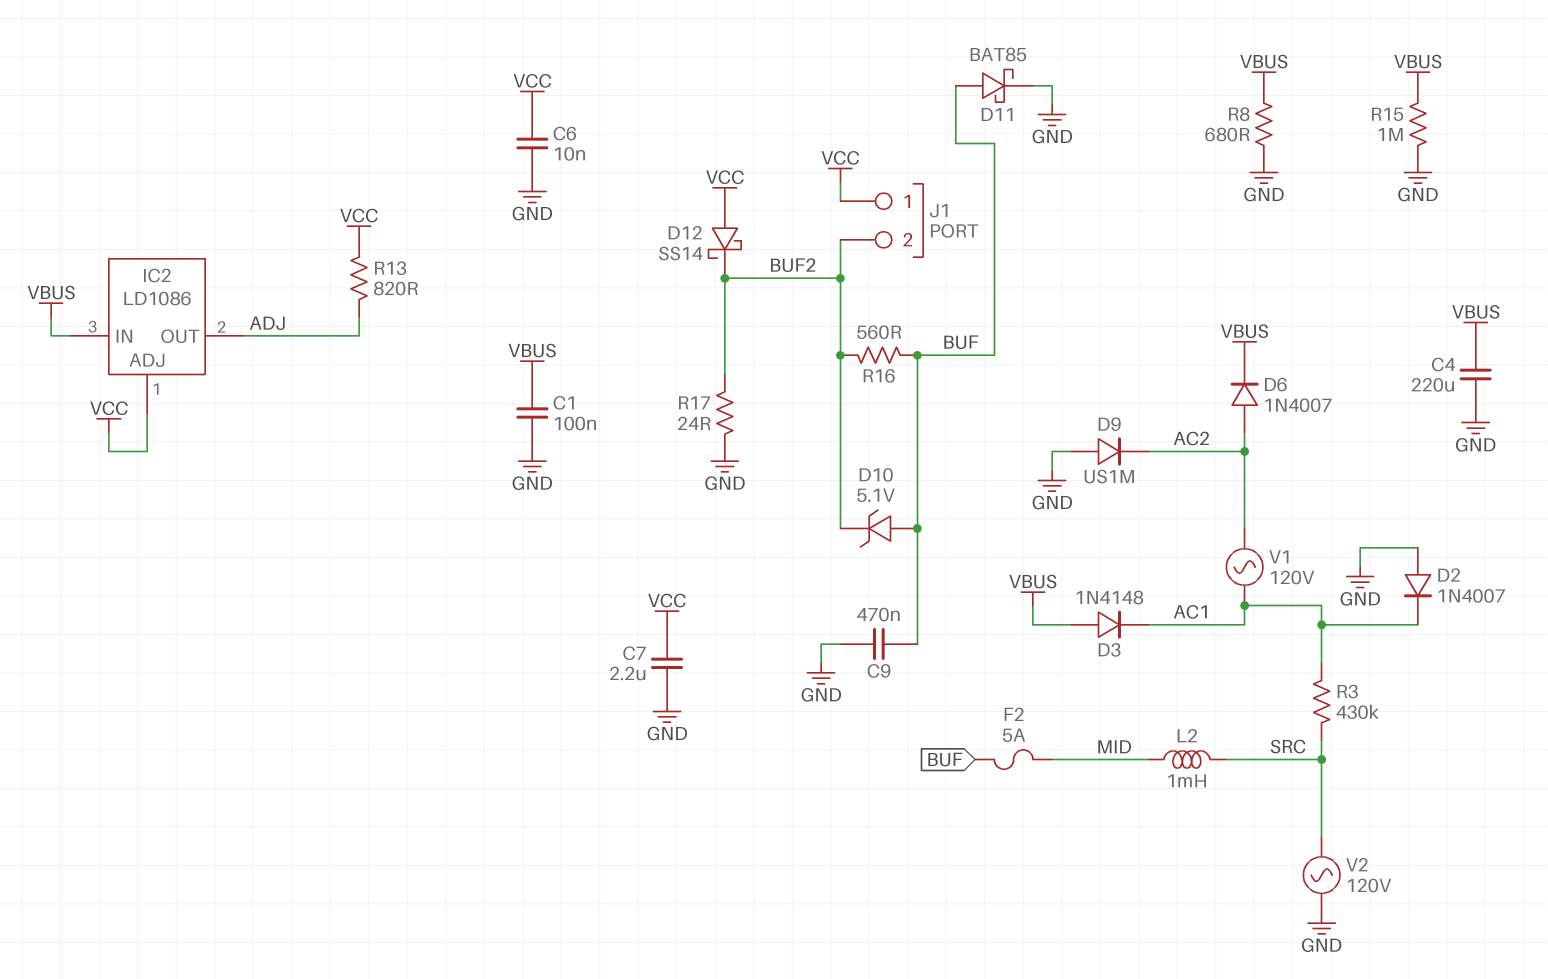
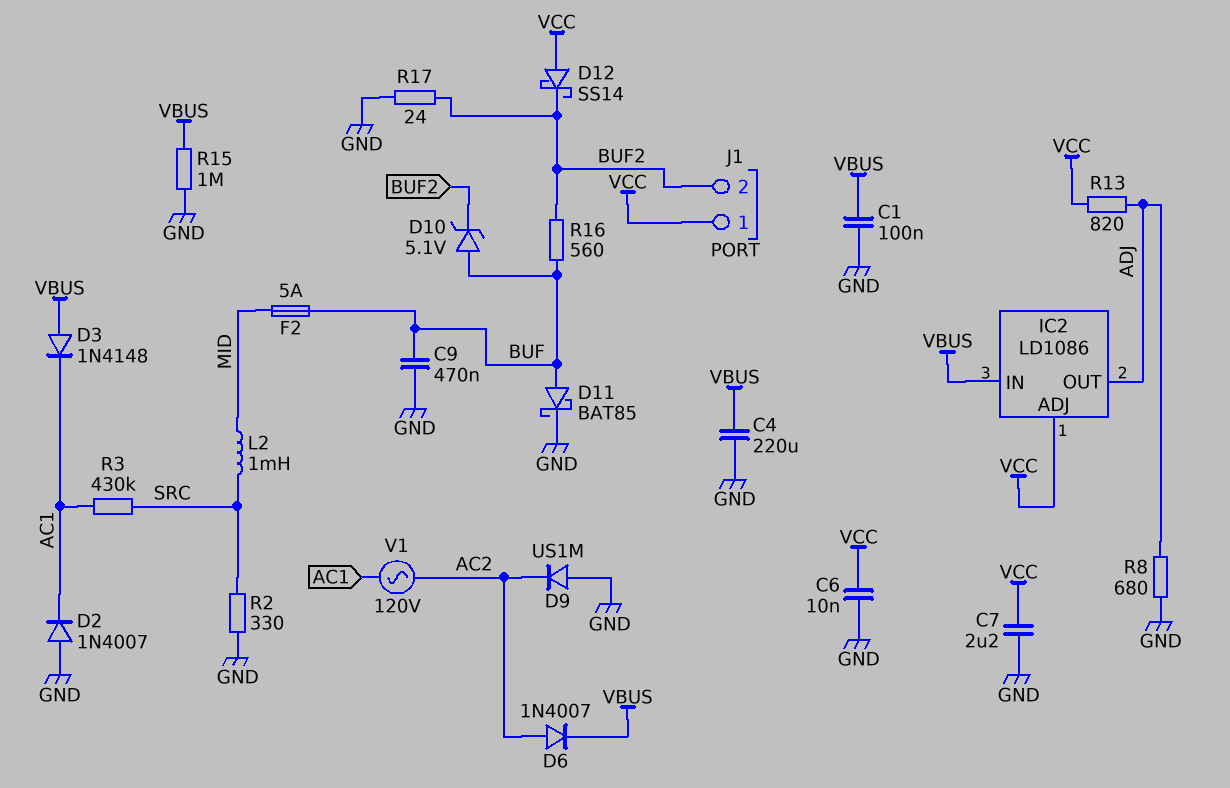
R2: none -> 330 (GND, SRC)
R8: 680 (GND, VBUS) -> 680 (ADJ, GND)
V2: AC 120V (GND, SRC) -> none

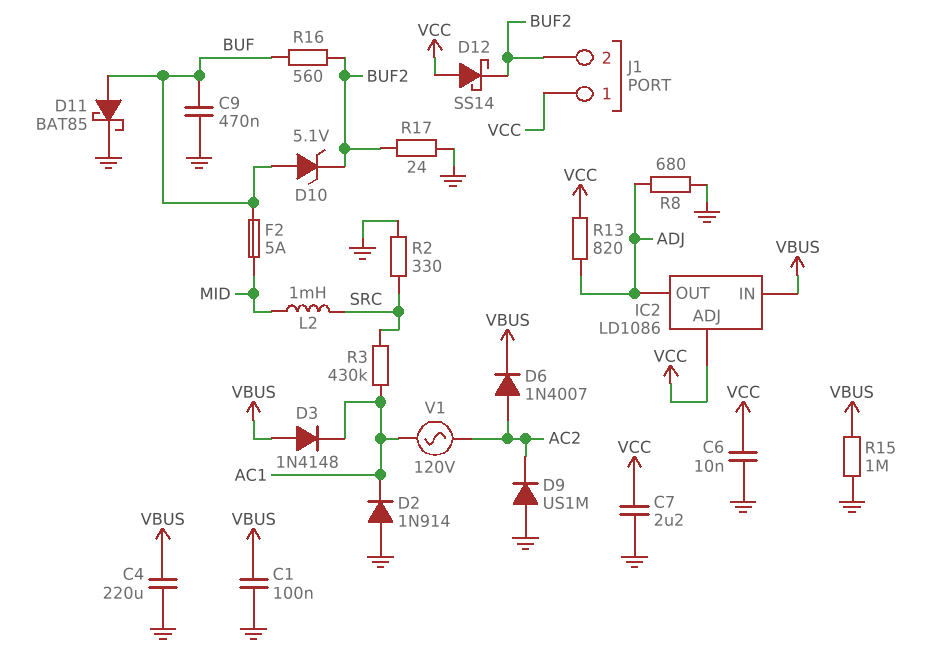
D2: diode 1N4007 (A GND, K AC1) -> diode 1N914 (A GND, K AC1)

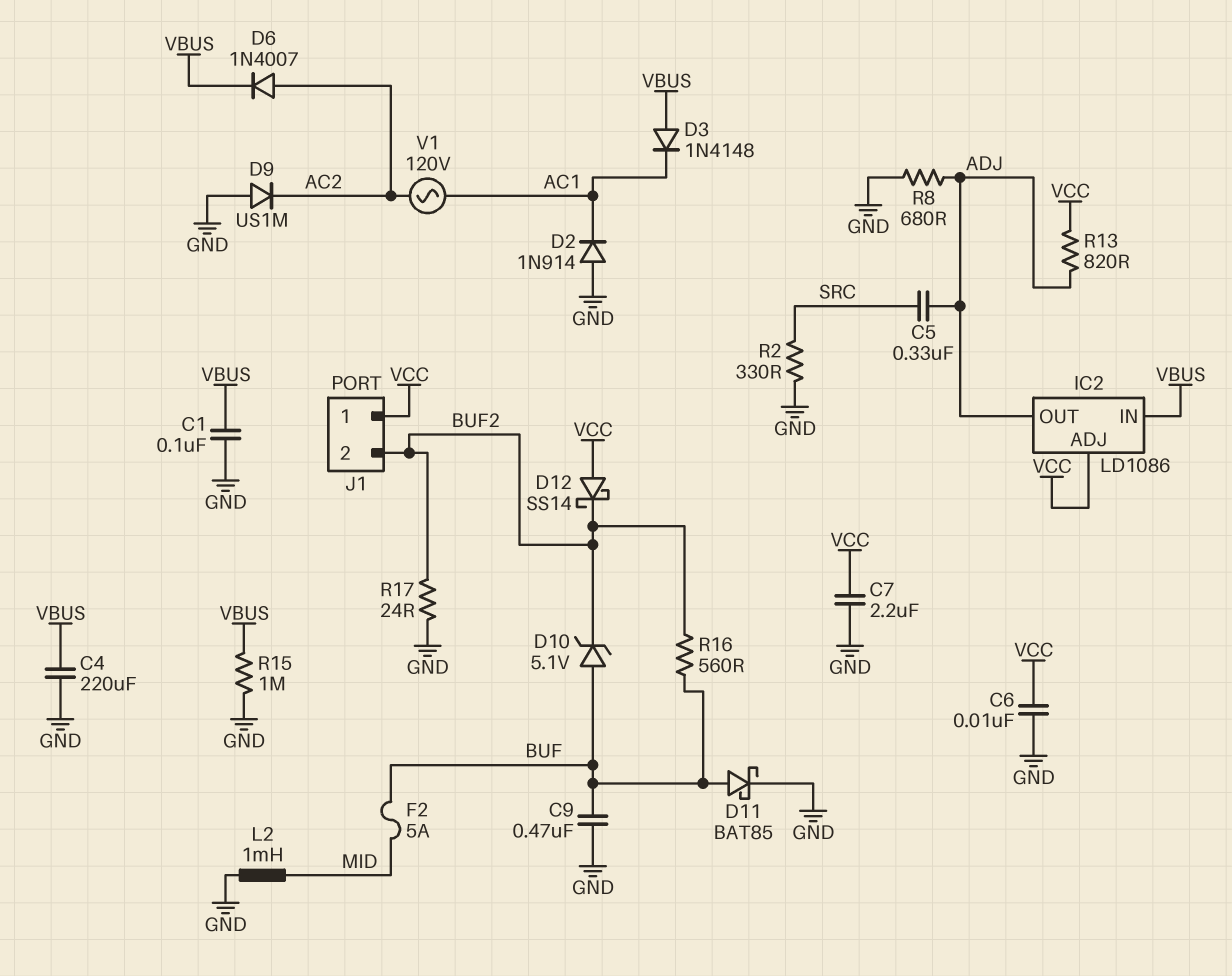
C5: none -> 330nF (ADJ, SRC)
L2: 1mH (MID, SRC) -> 1mH (GND, MID)
R3: 430k (AC1, SRC) -> none

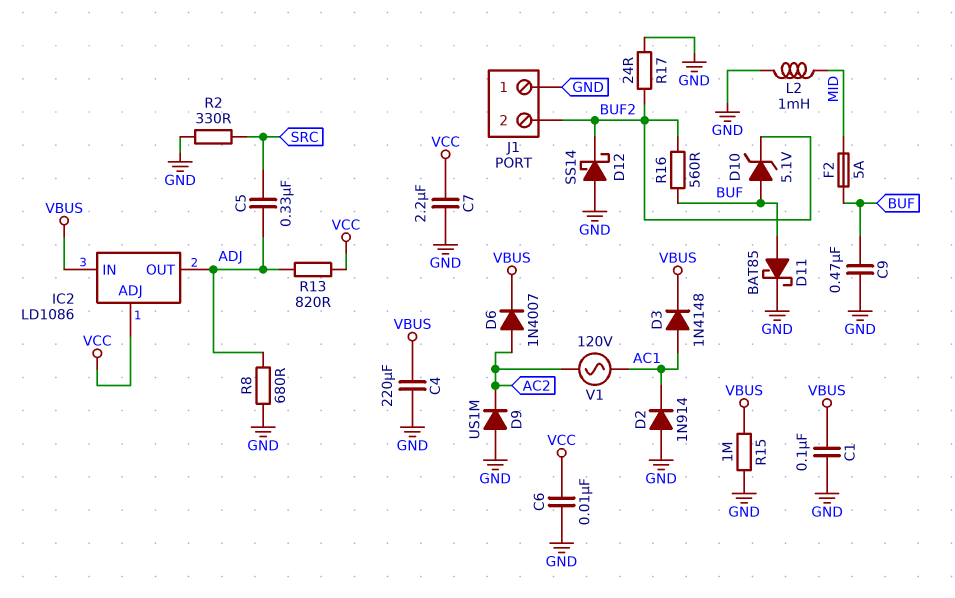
D3: diode 1N4148 (A VBUS, K AC1) -> diode 1N4148 (A AC1, K VBUS)
D12: schottky SS14 (A VCC, K BUF2) -> schottky SS14 (A GND, K BUF2)
J1 pin 1: VCC -> GND

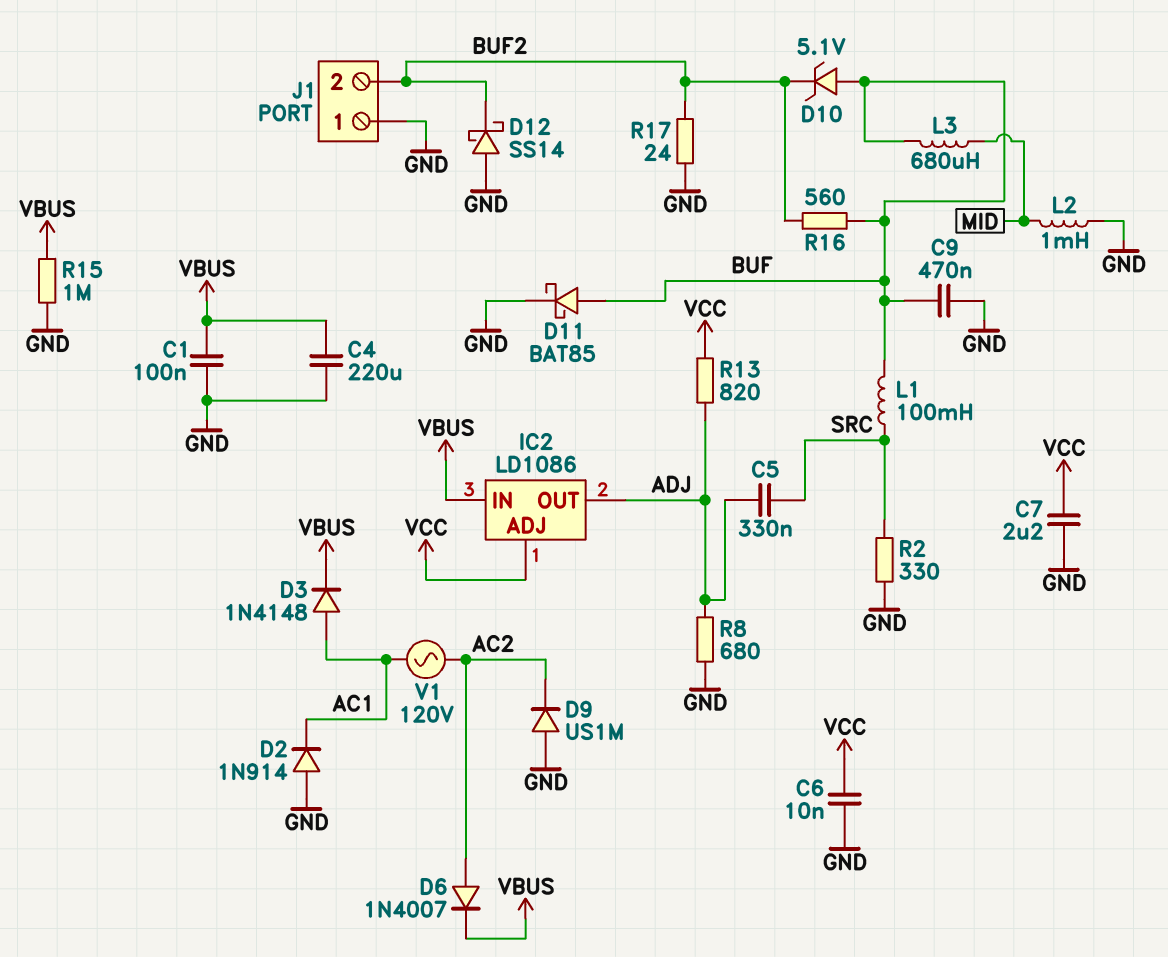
F2: 5A (BUF, MID) -> none
L1: none -> 100mH (BUF, SRC)
L3: none -> 680uH (BUF, MID)

